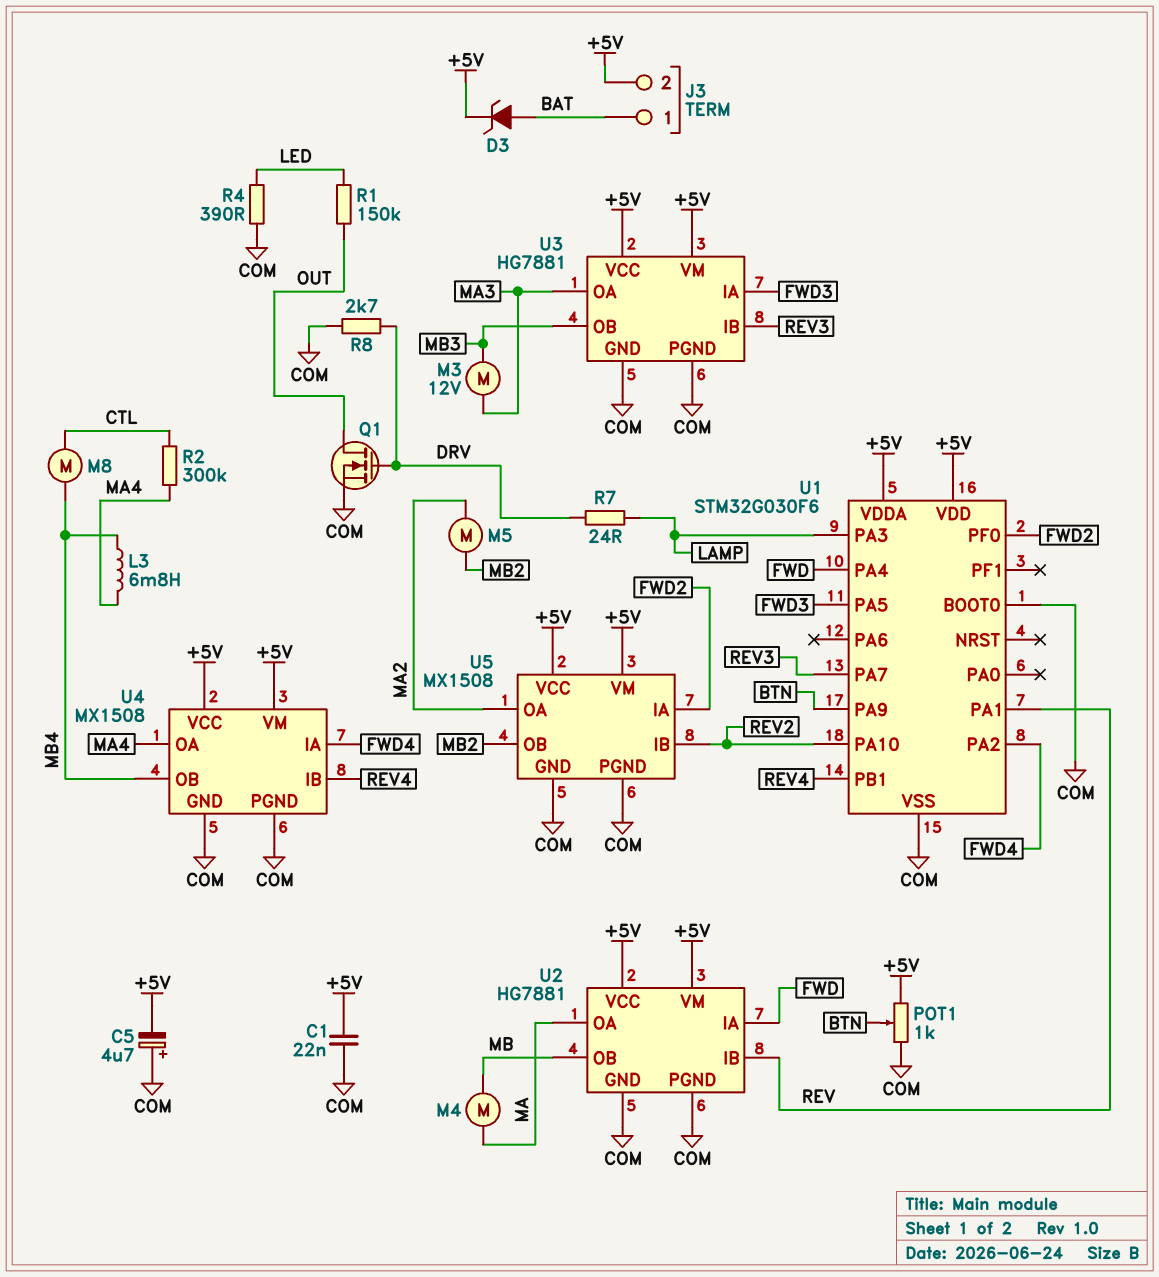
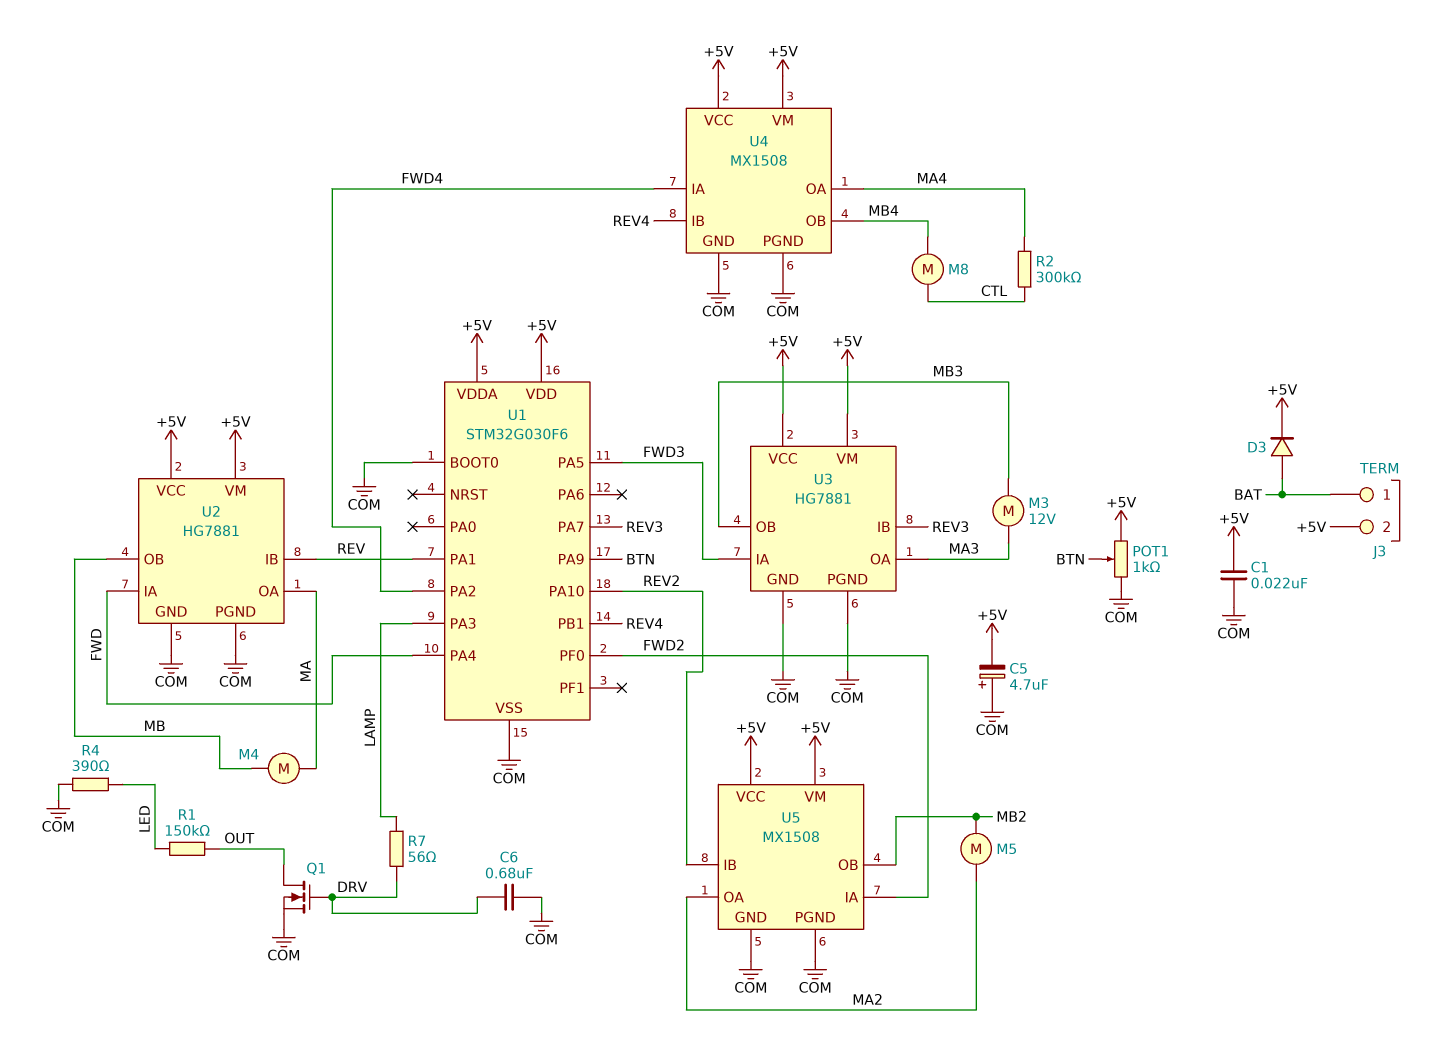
C6: none -> 680nF (COM, DRV)
D3: zener (A BAT, K +5V) -> diode (A BAT, K +5V)
L3: 6.8mH (MA4, MB4) -> none
R7: 24 (DRV, LAMP) -> 56 (DRV, LAMP)
R8: 2.7k (COM, DRV) -> none

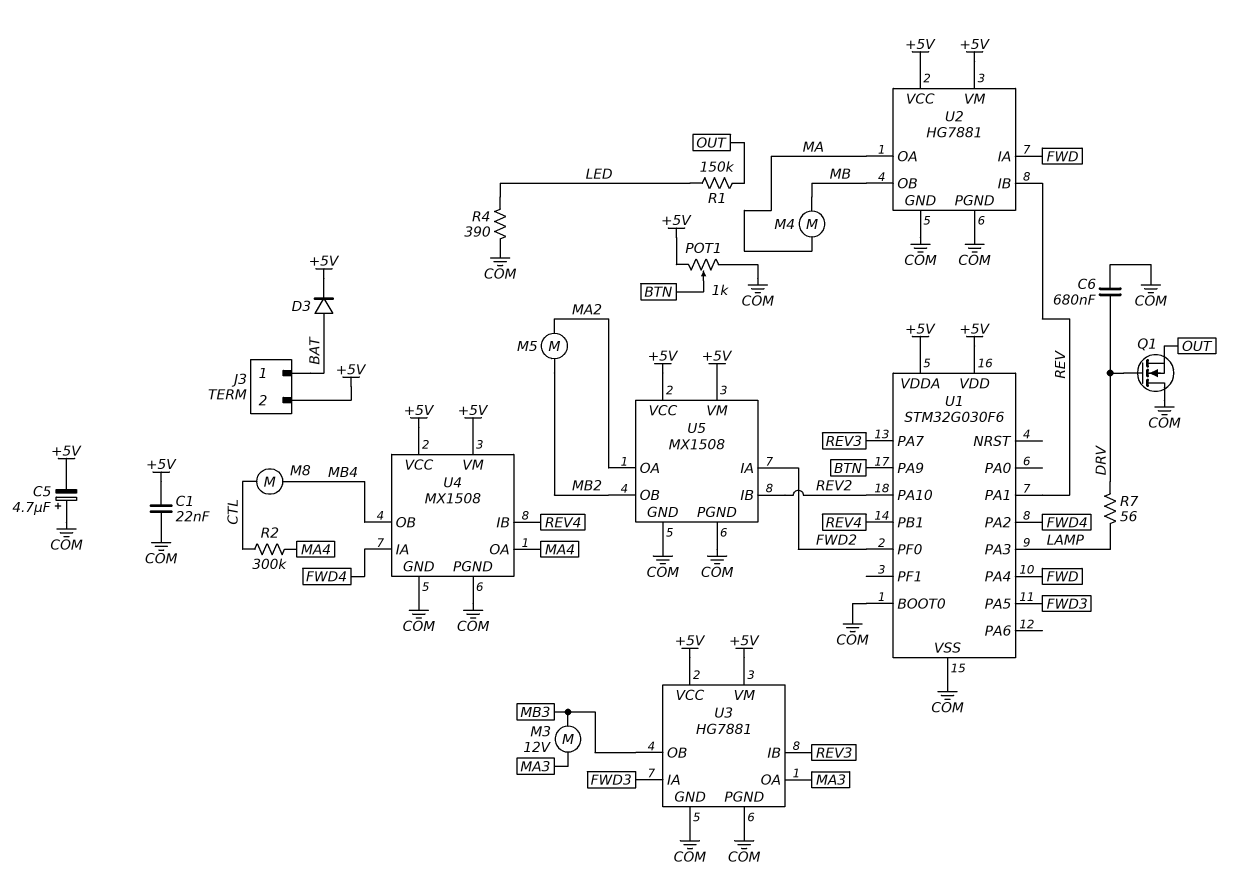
Q1: NMOS (G DRV, D OUT, S COM) -> NMOS (G DRV, D COM, S OUT)

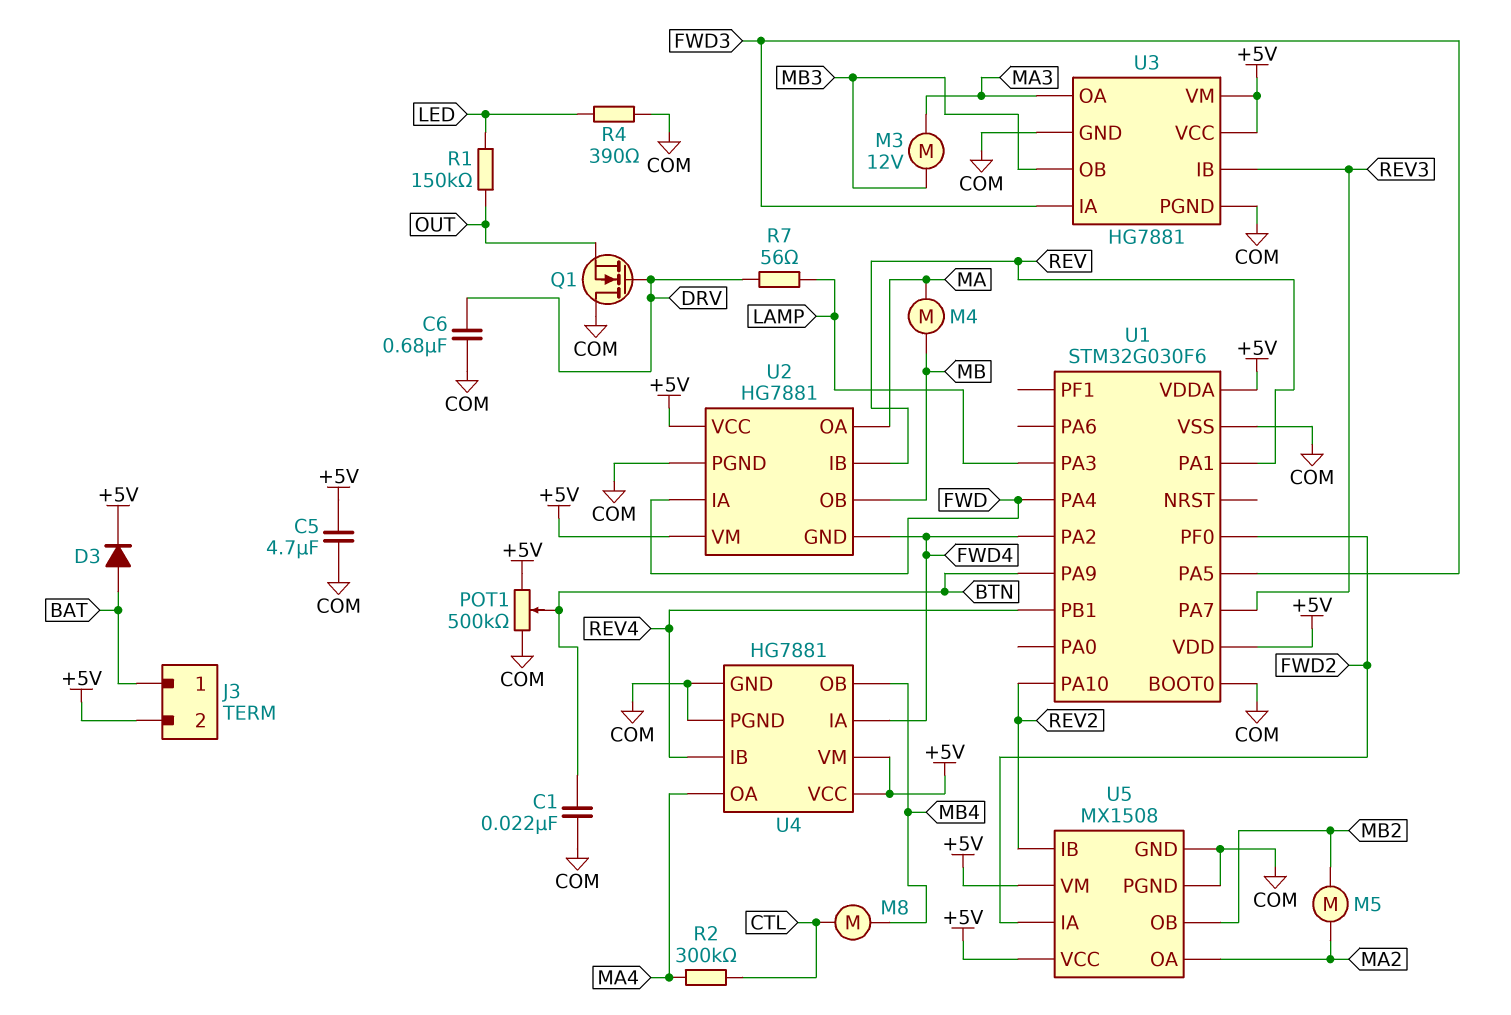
C1: 22nF (+5V, COM) -> 22nF (BTN, COM)
C5: 4.7uF (plus COM, minus +5V) -> 4.7uF (+5V, COM)
POT1: 1k (+5V, COM, wiper BTN) -> 500k (+5V, COM, wiper BTN)
U2 pin GND: COM -> FWD4
U4: MX1508 -> HG7881

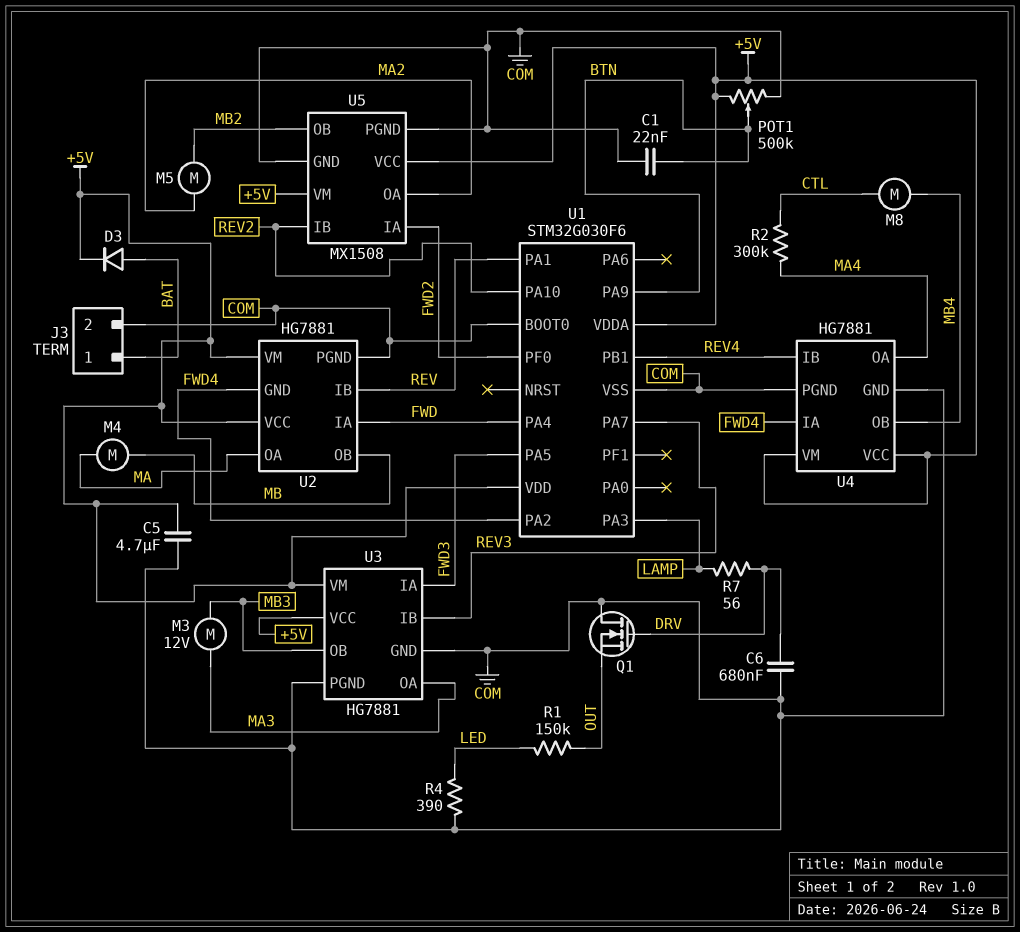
J3 pin 2: +5V -> COM

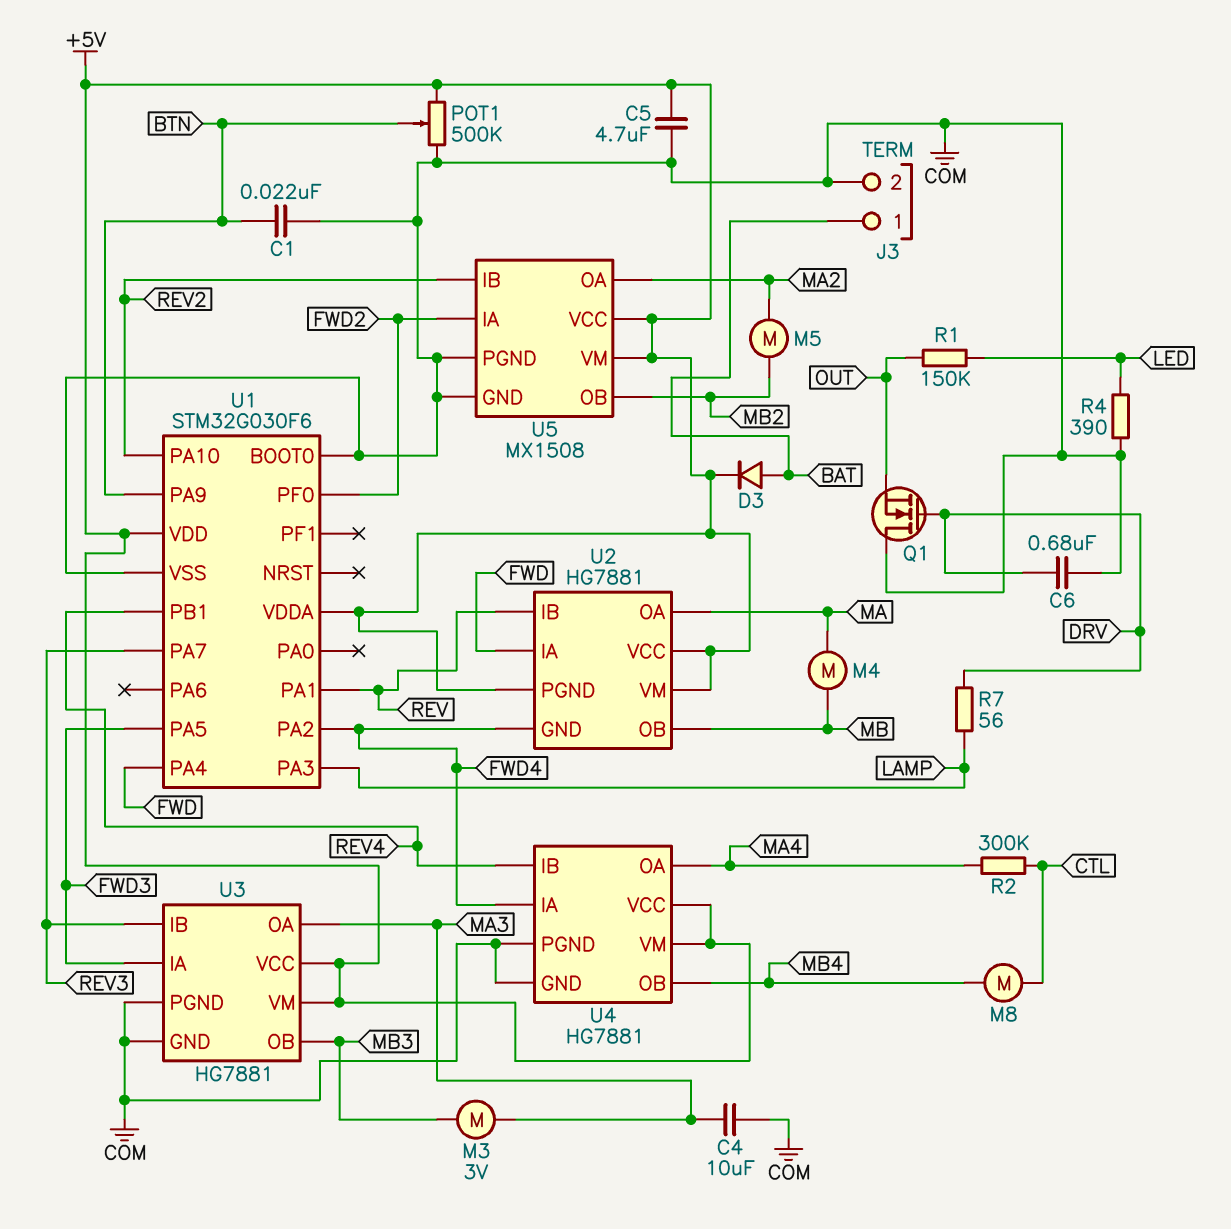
C4: none -> 10uF (COM, MA3)
M3: motor 12V (MA3, MB3) -> motor 3V (MA3, MB3)
U2 pin PGND: COM -> +5V

